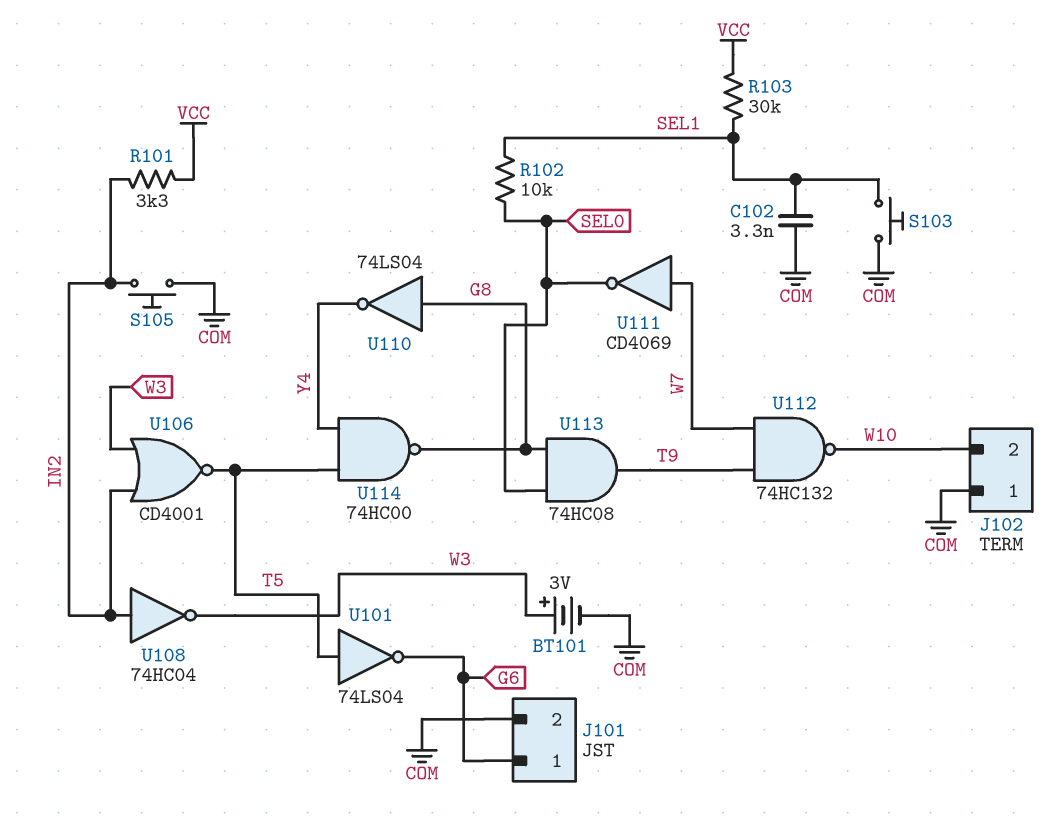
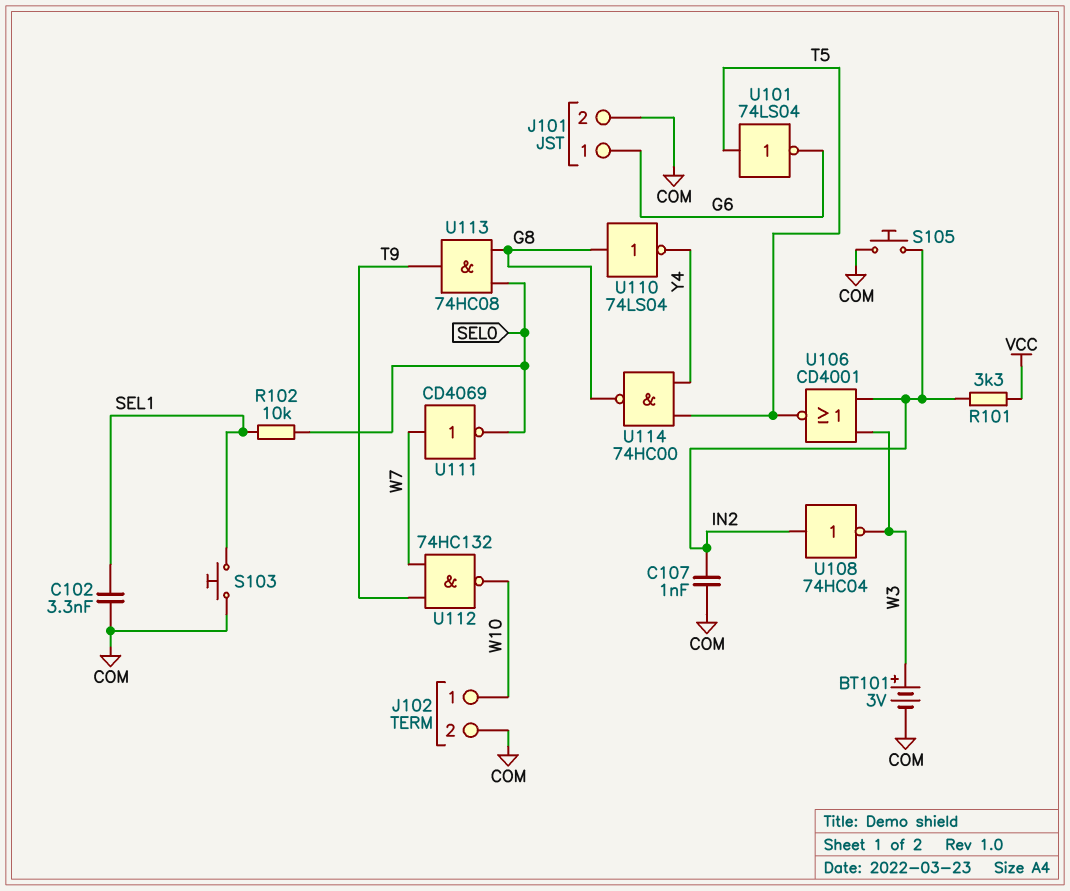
C107: none -> 1nF (COM, IN2)
J102 pin 1: COM -> W10
J102 pin 2: W10 -> COM
R103: 30k (SEL1, VCC) -> none

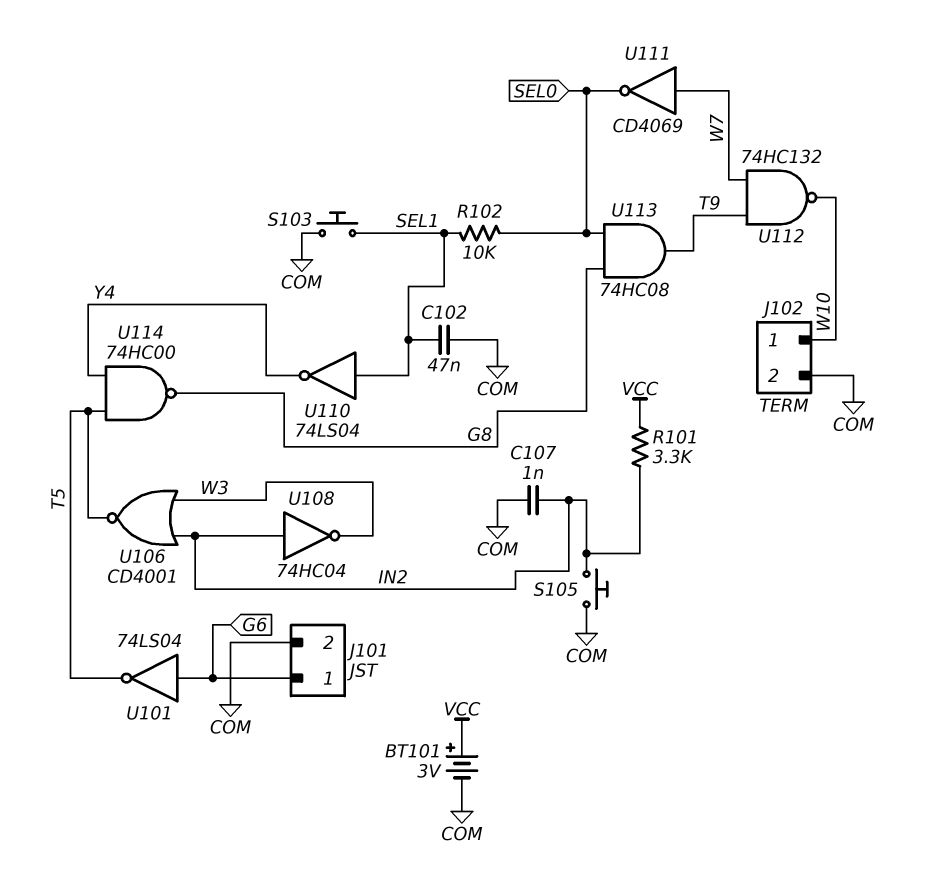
BT101: 3V (plus W3, minus COM) -> 3V (plus VCC, minus COM)
C102: 3.3nF (COM, SEL1) -> 47nF (COM, SEL1)
U101: NOT 74LS04 (in T5, out G6) -> NOT 74LS04 (in G6, out T5)
U110: NOT 74LS04 (in G8, out Y4) -> NOT 74LS04 (in SEL1, out Y4)

